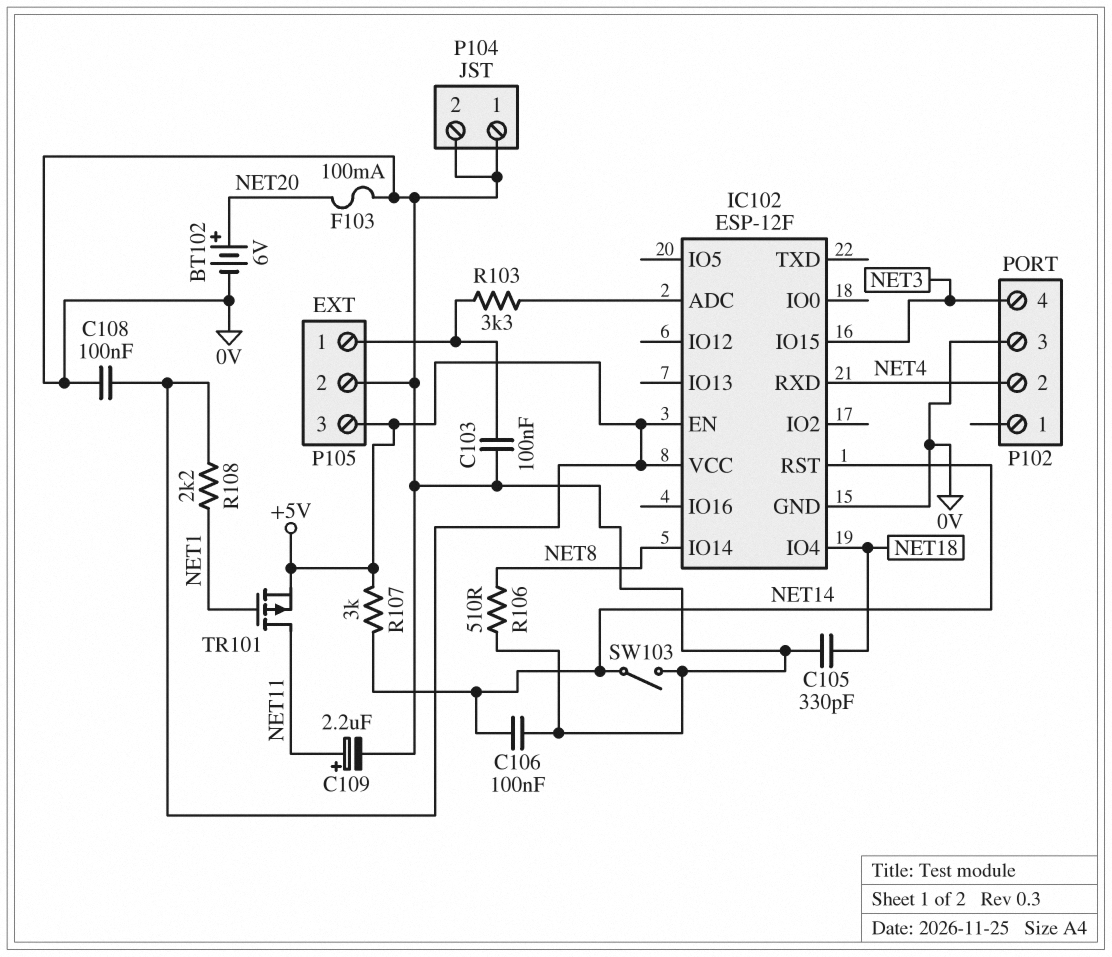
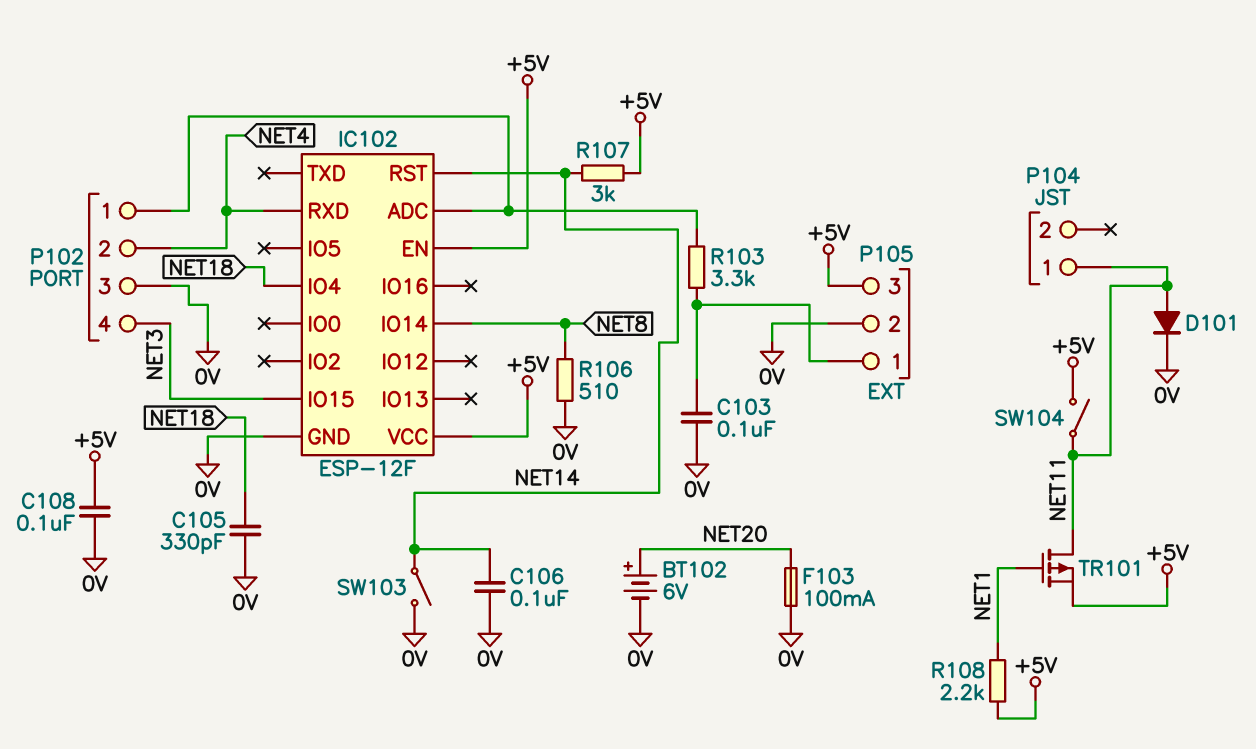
C109: 2.2uF (plus NET11, minus 0V) -> none
D101: none -> diode (A NET11, K 0V)
P102 pin 1: none -> IC102/ADC
P104 pin 1: 0V -> NET11
P104 pin 2: 0V -> none
SW104: none -> switch (+5V, NET11)

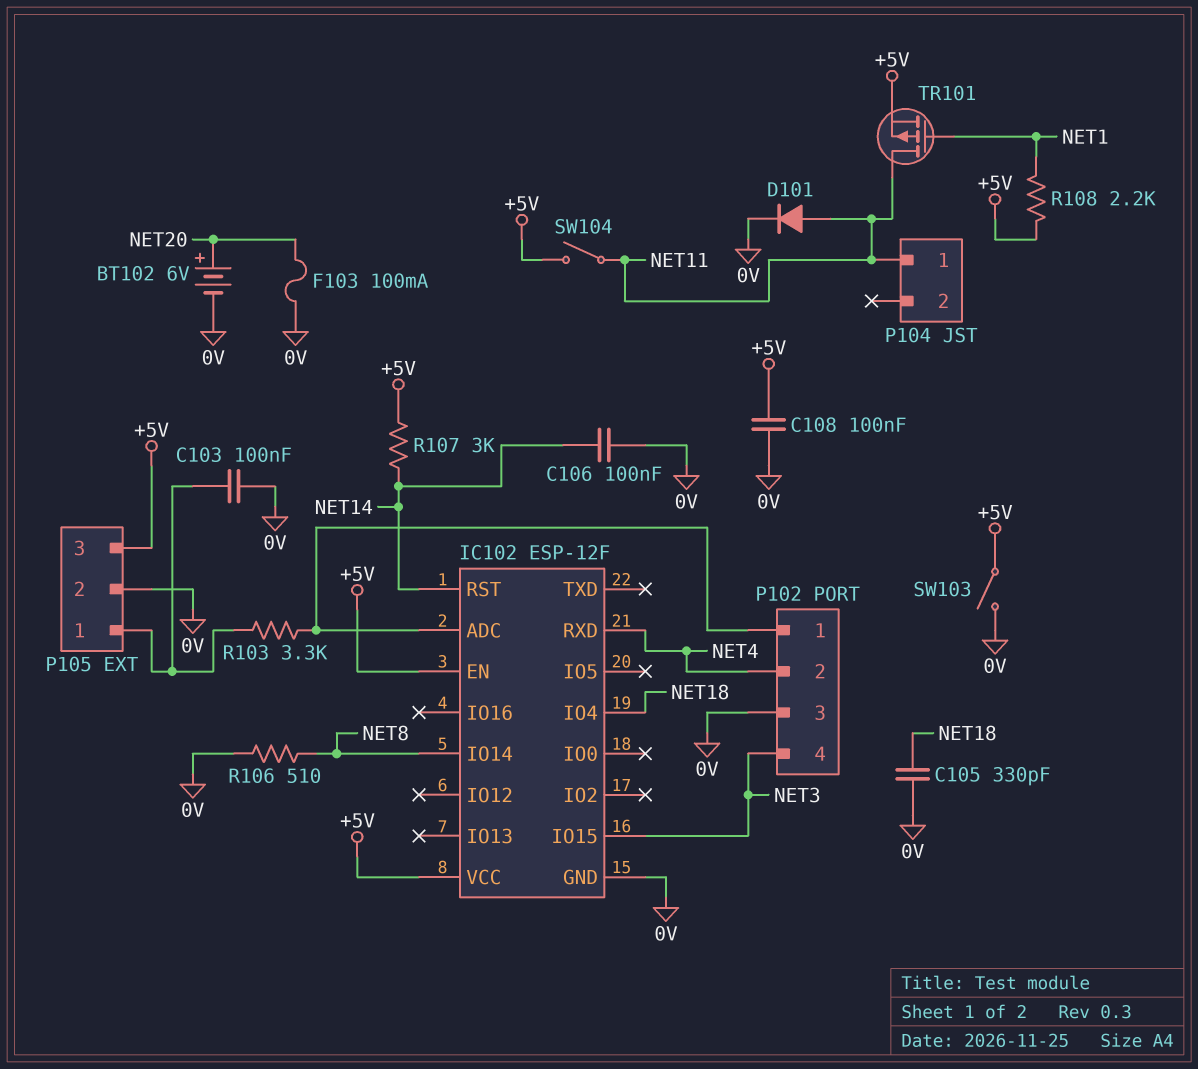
SW103: switch (0V, NET14) -> switch (+5V, 0V)

